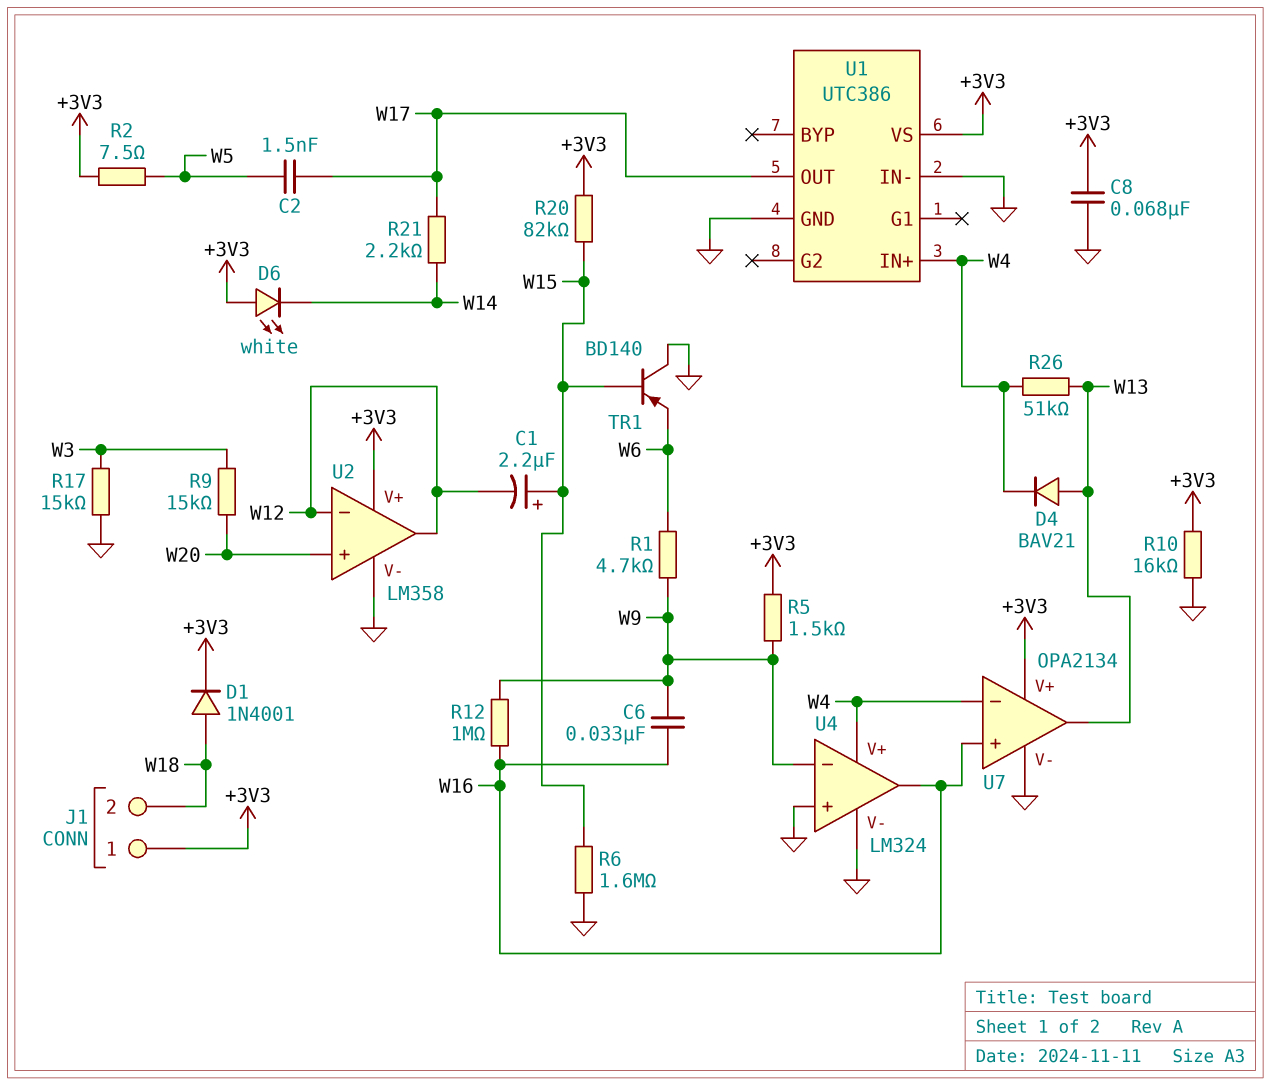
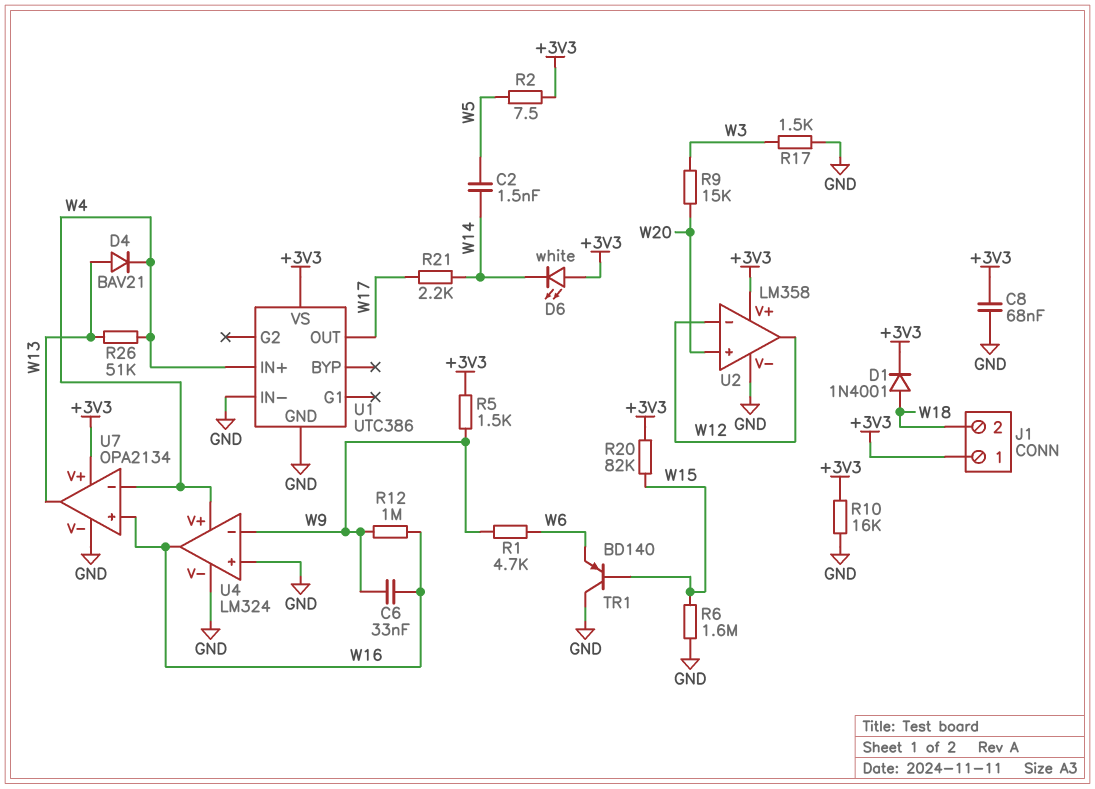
C1: 2.2uF (plus W15, minus W12) -> none
C2: 1.5nF (W5, W17) -> 1.5nF (W5, W14)
R17: 15k (GND, W3) -> 1.5k (GND, W3)

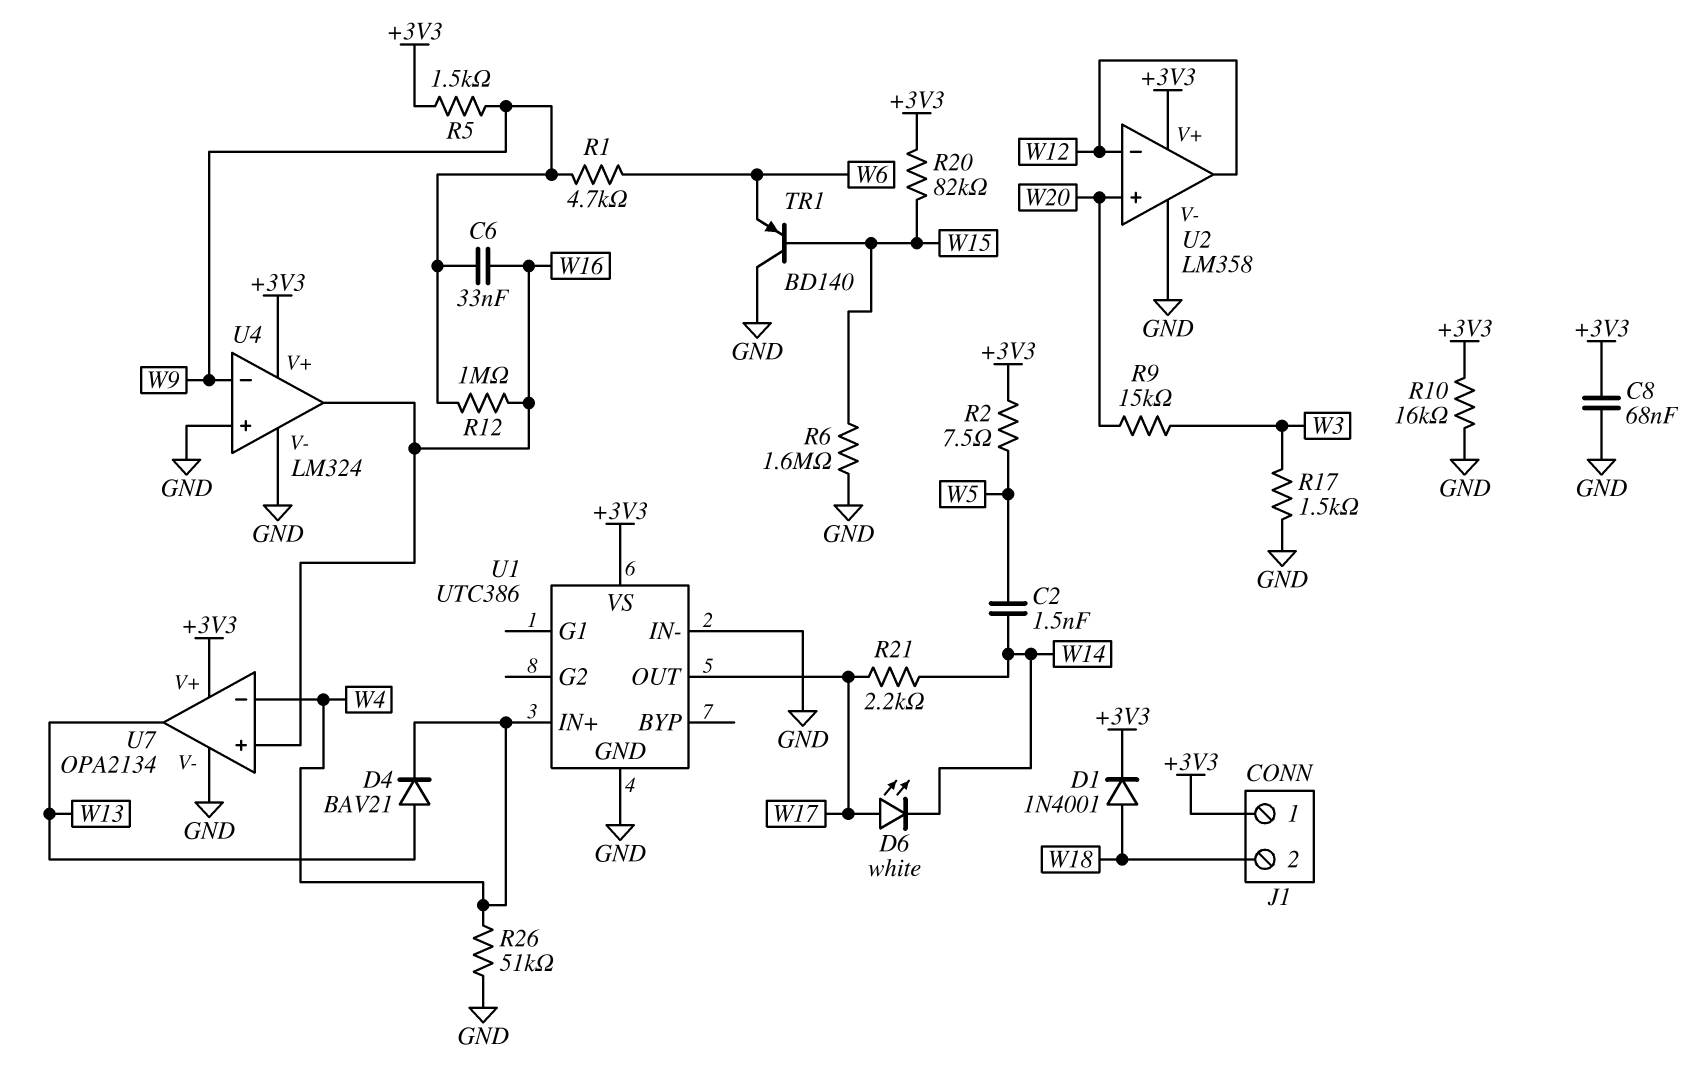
D6: LED white (A +3V3, K W14) -> LED white (A W17, K W14)
R26: 51k (W4, W13) -> 51k (GND, W4)
U4 pin V+: W4 -> +3V3

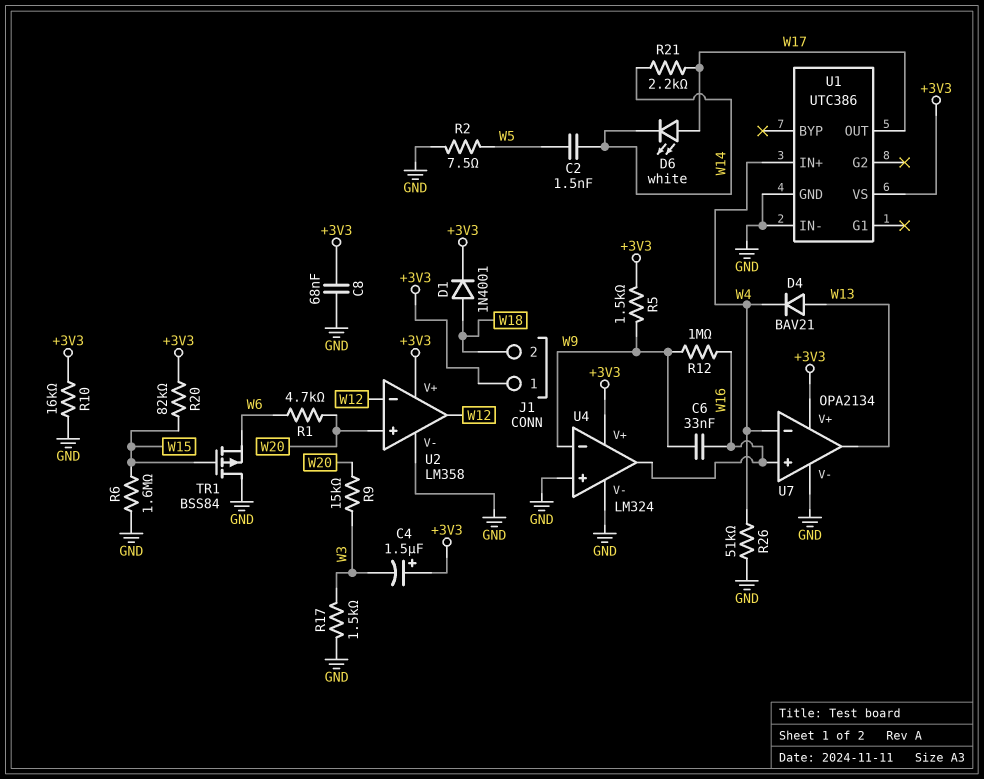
C4: none -> 1.5uF (plus +3V3, minus W3)
R1: 4.7k (W6, W9) -> 4.7k (W6, W20)
R2: 7.5 (+3V3, W5) -> 7.5 (GND, W5)
TR1: PNP BD140 (B W15, C GND, E W6) -> PMOS BSS84 (G W15, D GND, S W6)

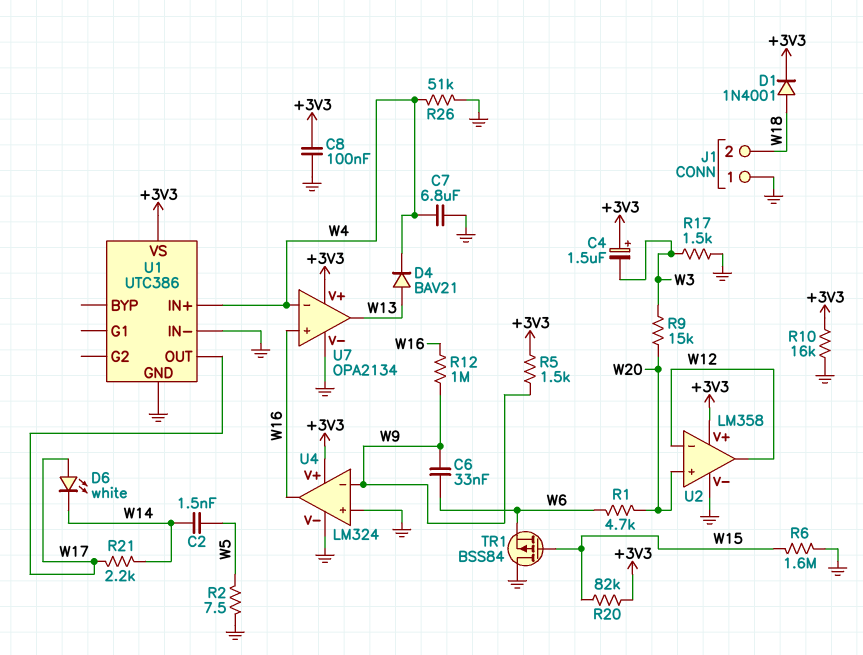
C6: 33nF (W9, W16) -> 33nF (W6, W9)
C7: none -> 6.8uF (GND, W4)
C8: 68nF (+3V3, GND) -> 100nF (+3V3, GND)
J1 pin 1: +3V3 -> GND

